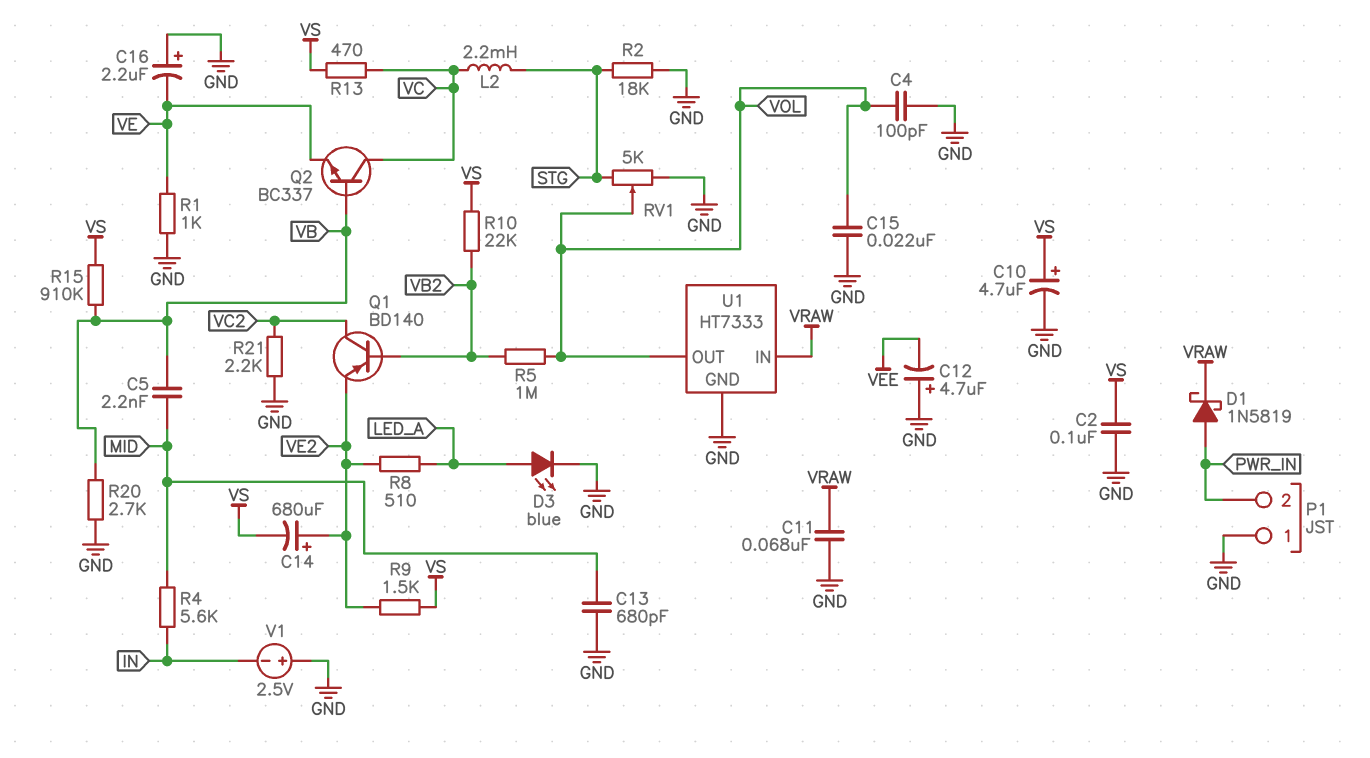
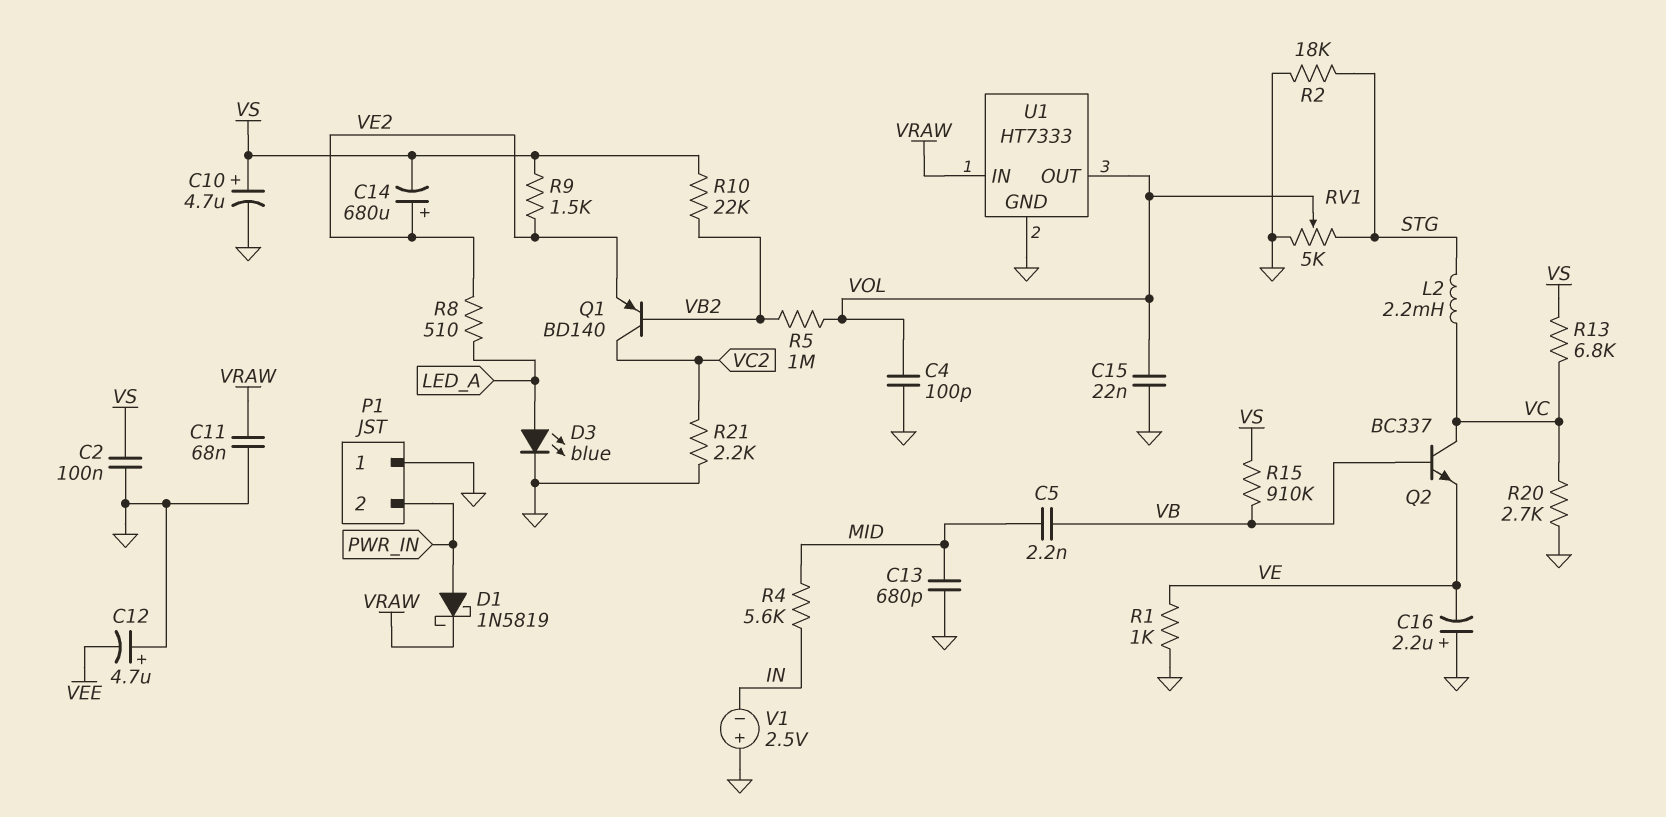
R13: 470 (VC, VS) -> 6.8k (VC, VS)
R20: 2.7k (GND, VB) -> 2.7k (GND, VC)

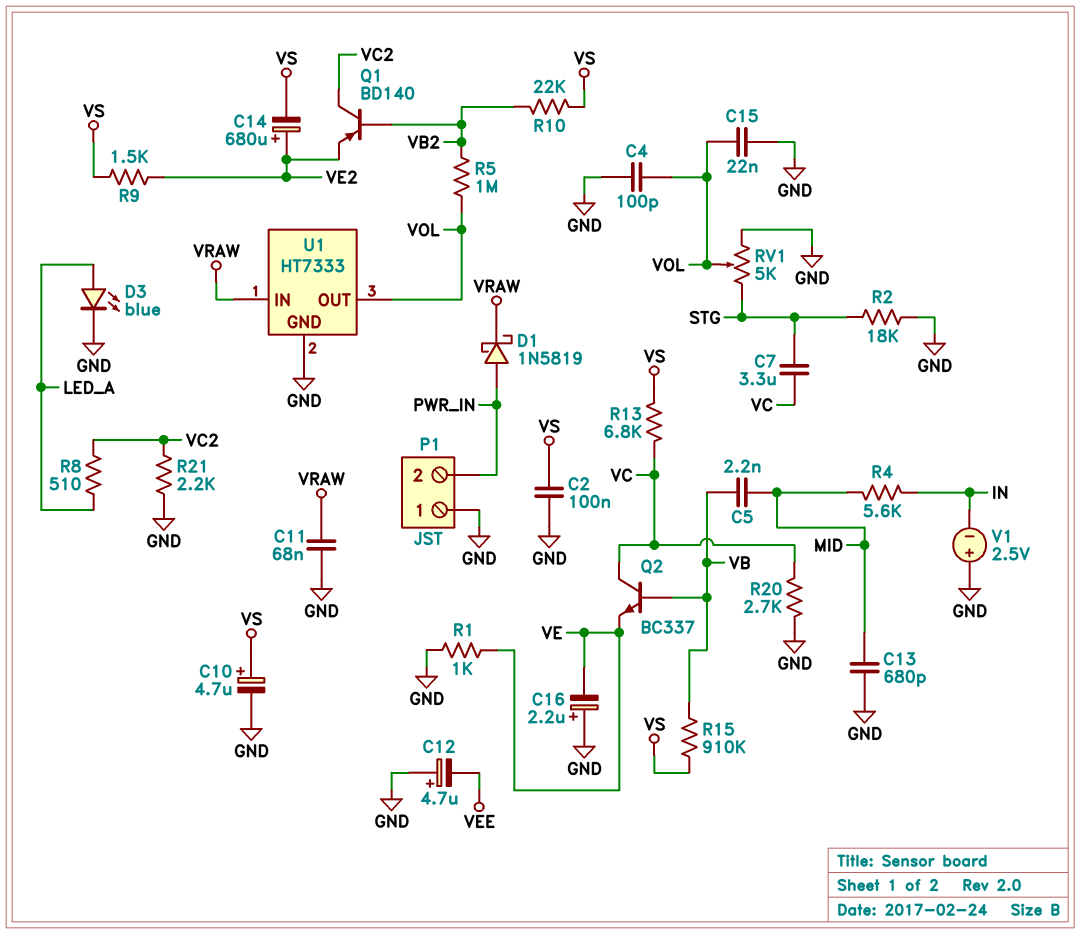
C7: none -> 3.3uF (STG, VC)
L2: 2.2mH (STG, VC) -> none
R8: 510 (LED_A, VE2) -> 510 (LED_A, VC2)

